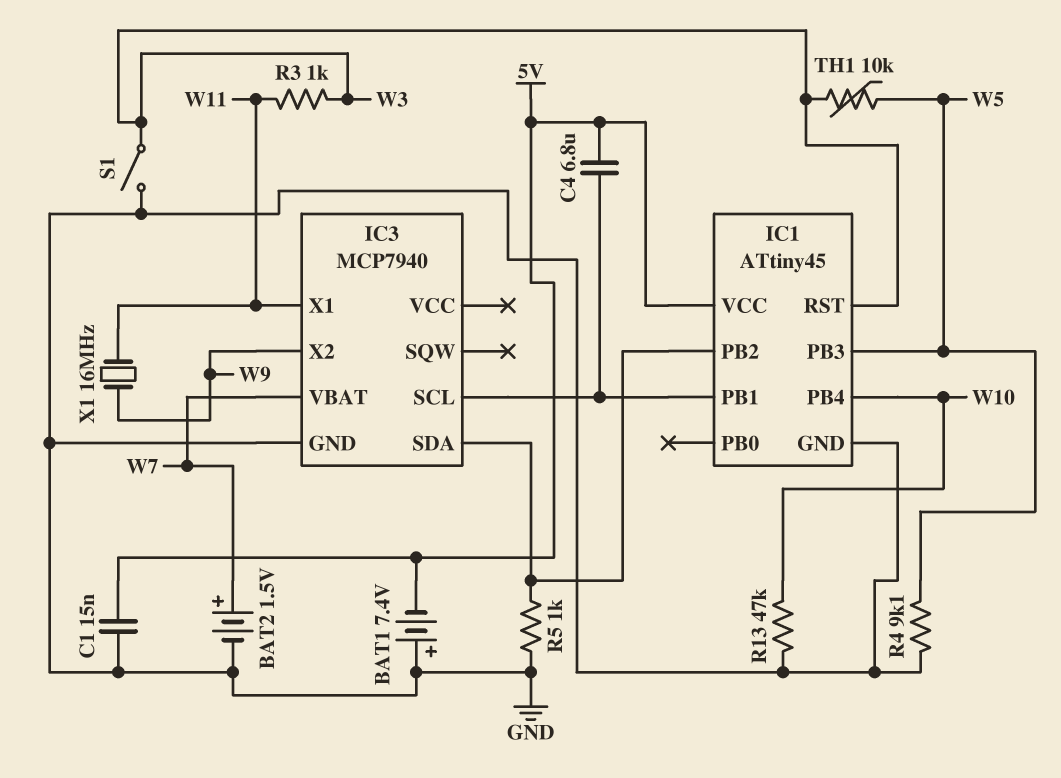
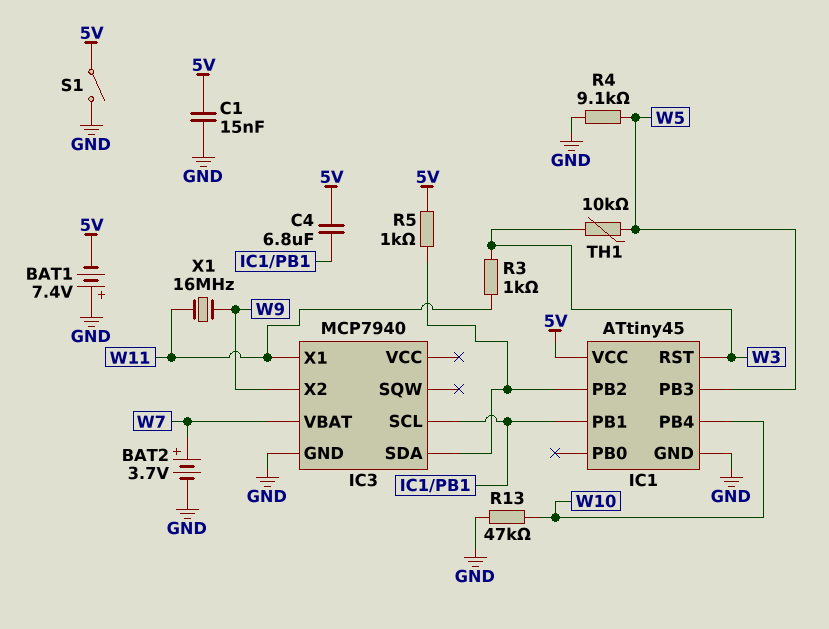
BAT2: 1.5V (plus W7, minus GND) -> 3.7V (plus W7, minus GND)
R5: 1k (GND, IC1/PB2) -> 1k (5V, IC1/PB2)
S1: switch (GND, W3) -> switch (5V, GND)

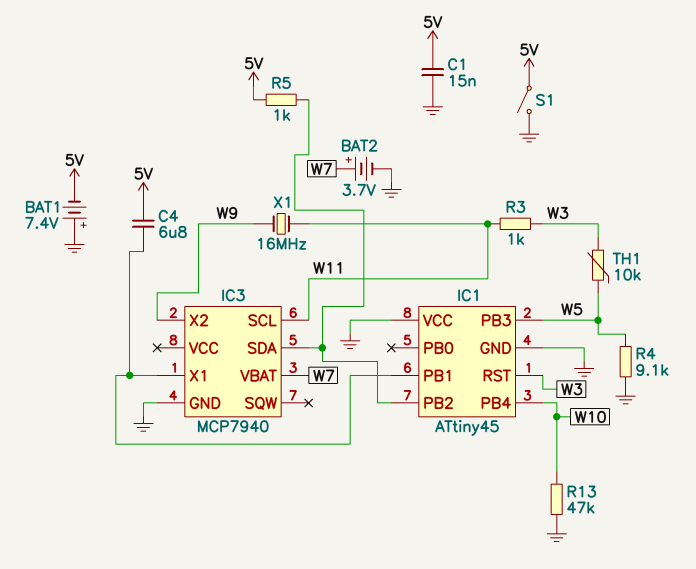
IC1 pin VCC: 5V -> GND
IC3 pin SCL: IC1/PB1 -> W11
IC3 pin X1: W11 -> IC1/PB1

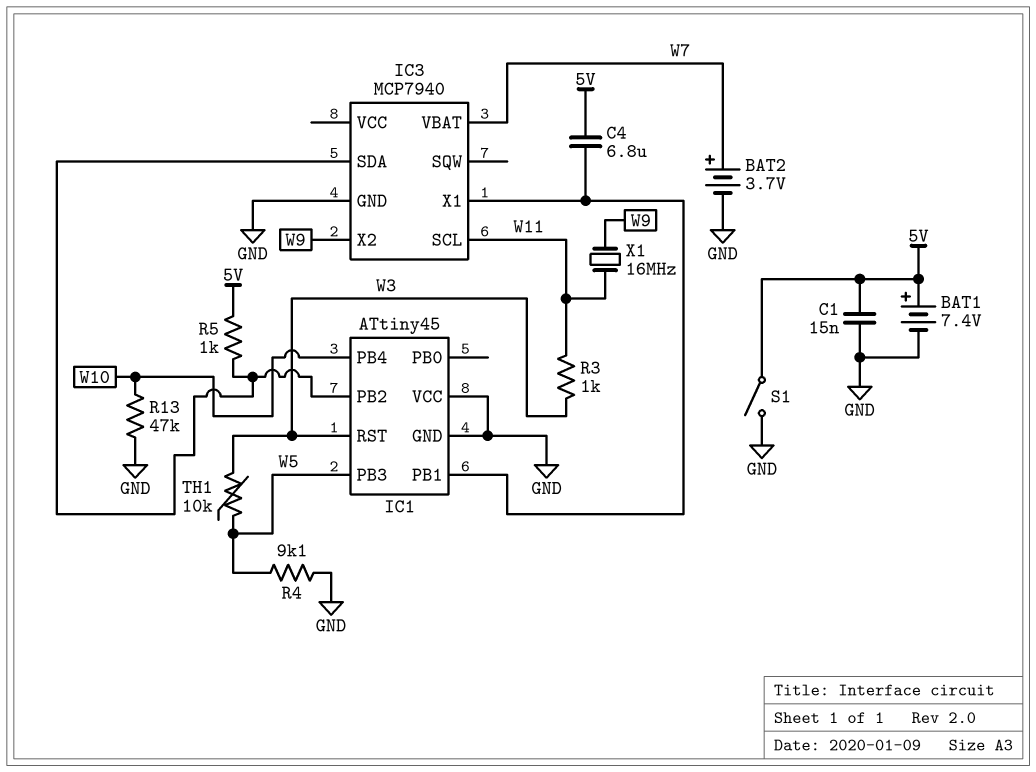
BAT1: 7.4V (plus GND, minus 5V) -> 7.4V (plus 5V, minus GND)

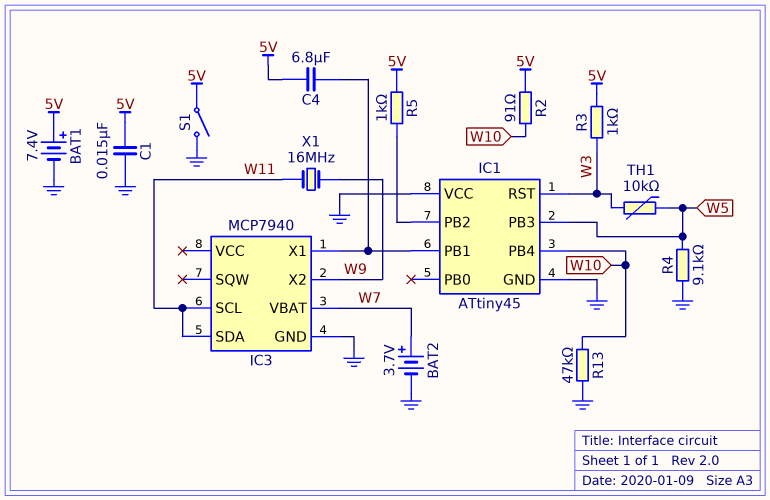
IC3 pin SDA: IC1/PB2 -> W11
R2: none -> 91 (5V, W10)
R3: 1k (W3, W11) -> 1k (5V, W3)

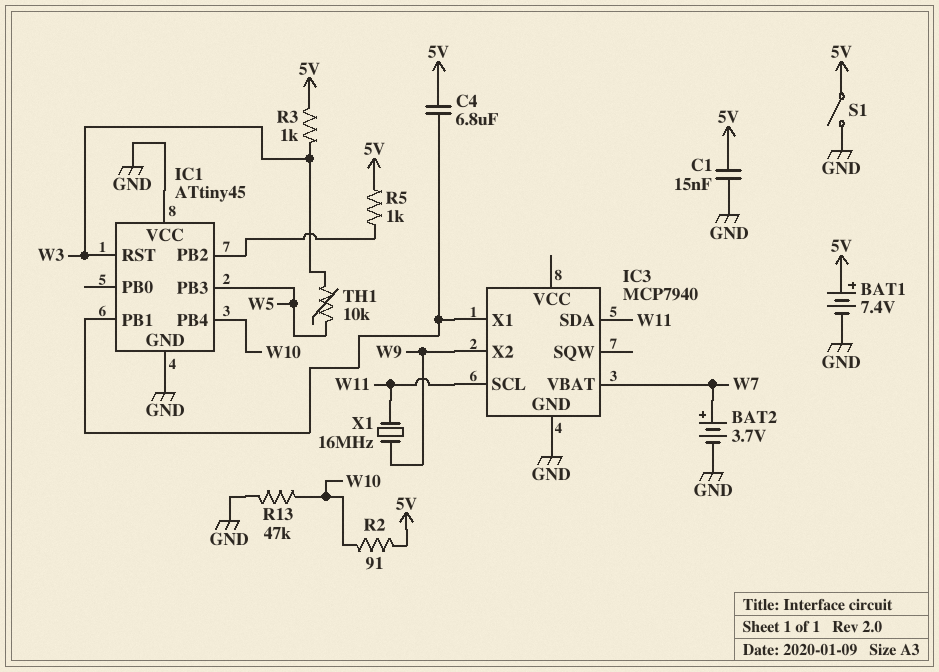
R4: 9.1k (GND, W5) -> none

